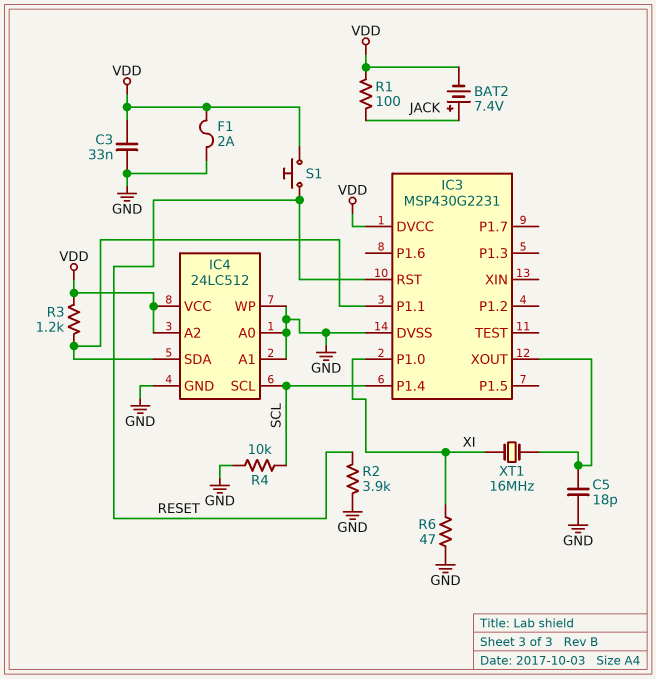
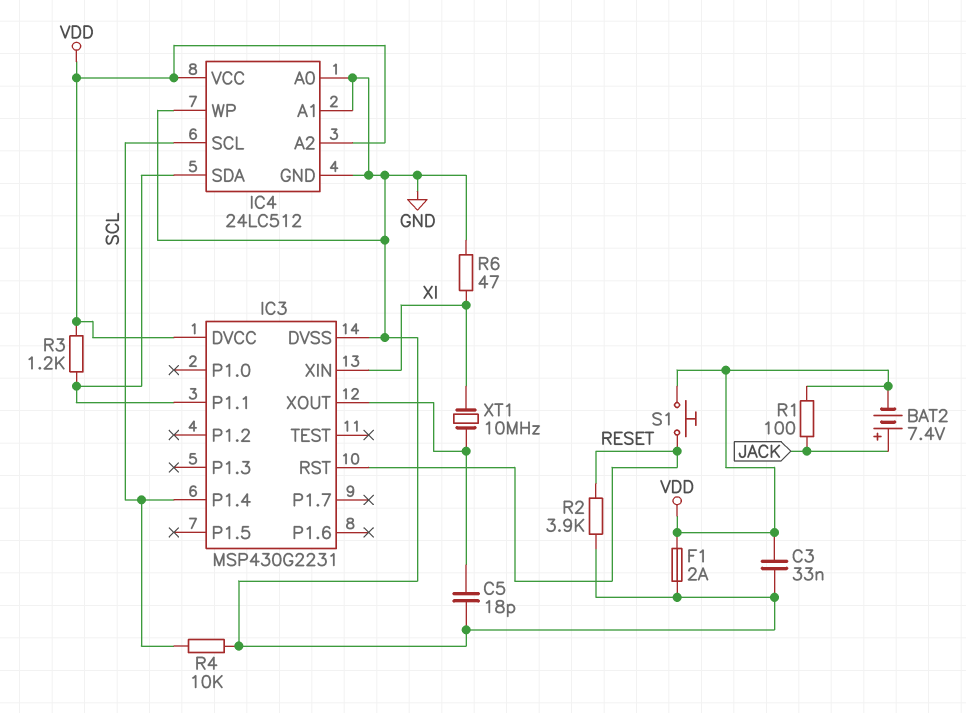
IC3 pin P1.0: XI -> none
IC3 pin XIN: none -> XI
XT1: 16MHz (IC3/XOUT, XI) -> 10MHz (IC3/XOUT, XI)

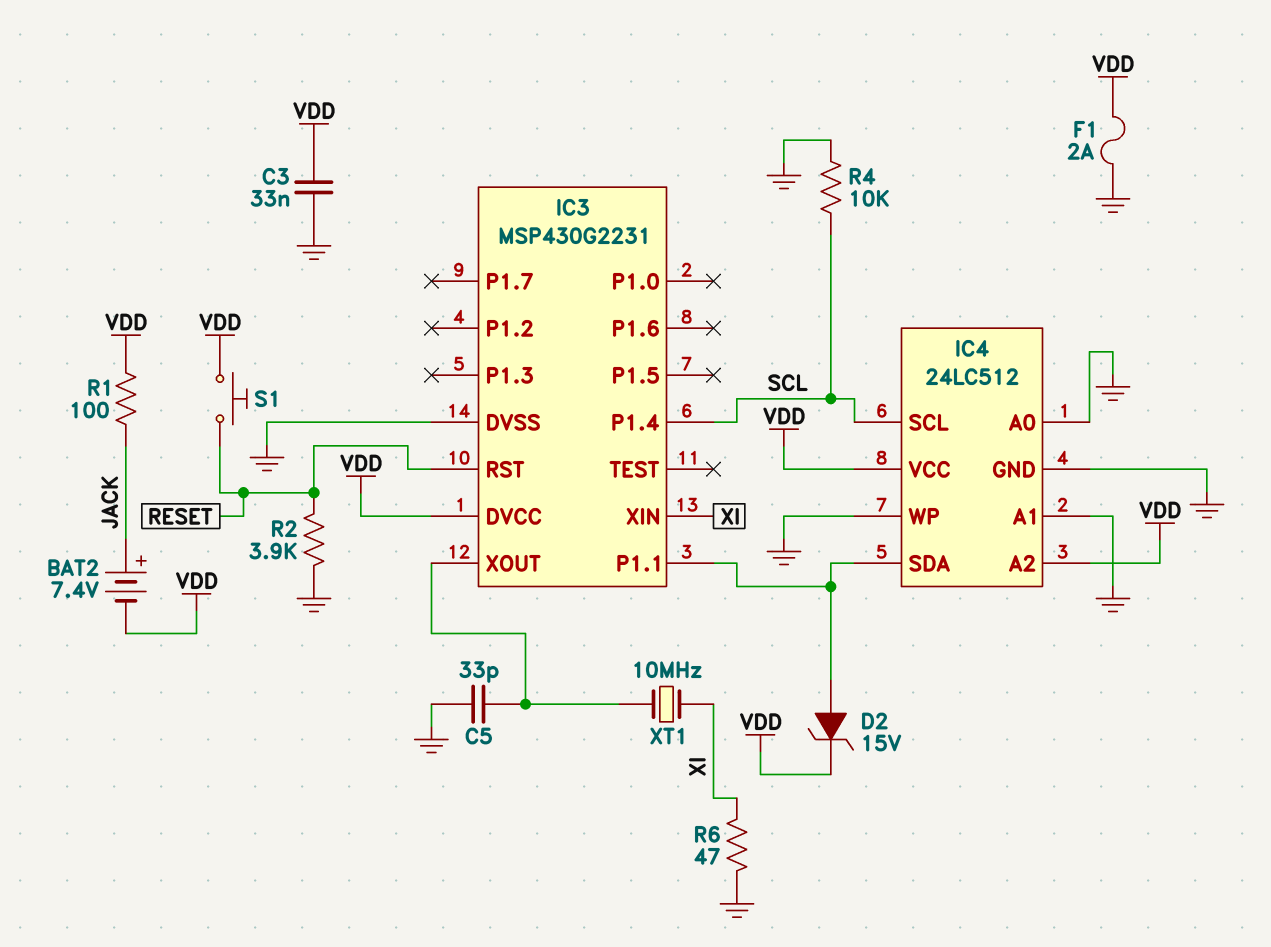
C5: 18pF (GND, IC3/XOUT) -> 33pF (GND, IC3/XOUT)
D2: none -> zener 15V (A IC3/P1.1, K VDD)
R3: 1.2k (IC3/P1.1, VDD) -> none

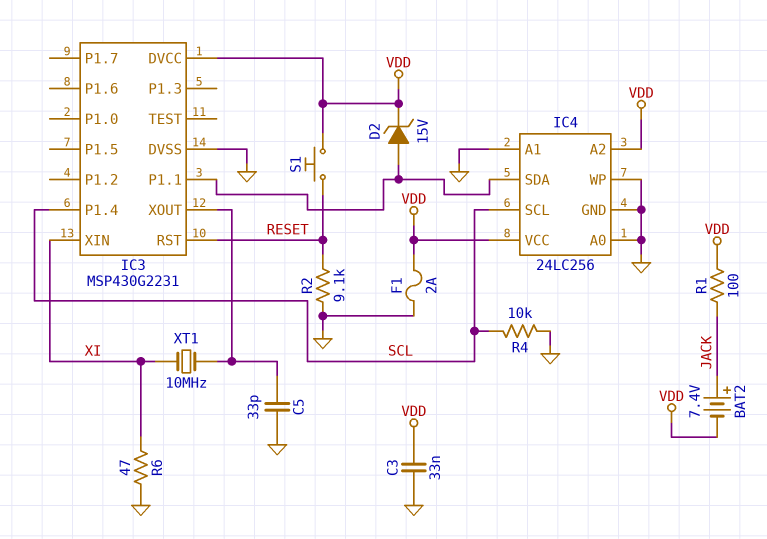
IC4: 24LC512 -> 24LC256
R2: 3.9k (GND, RESET) -> 9.1k (GND, RESET)

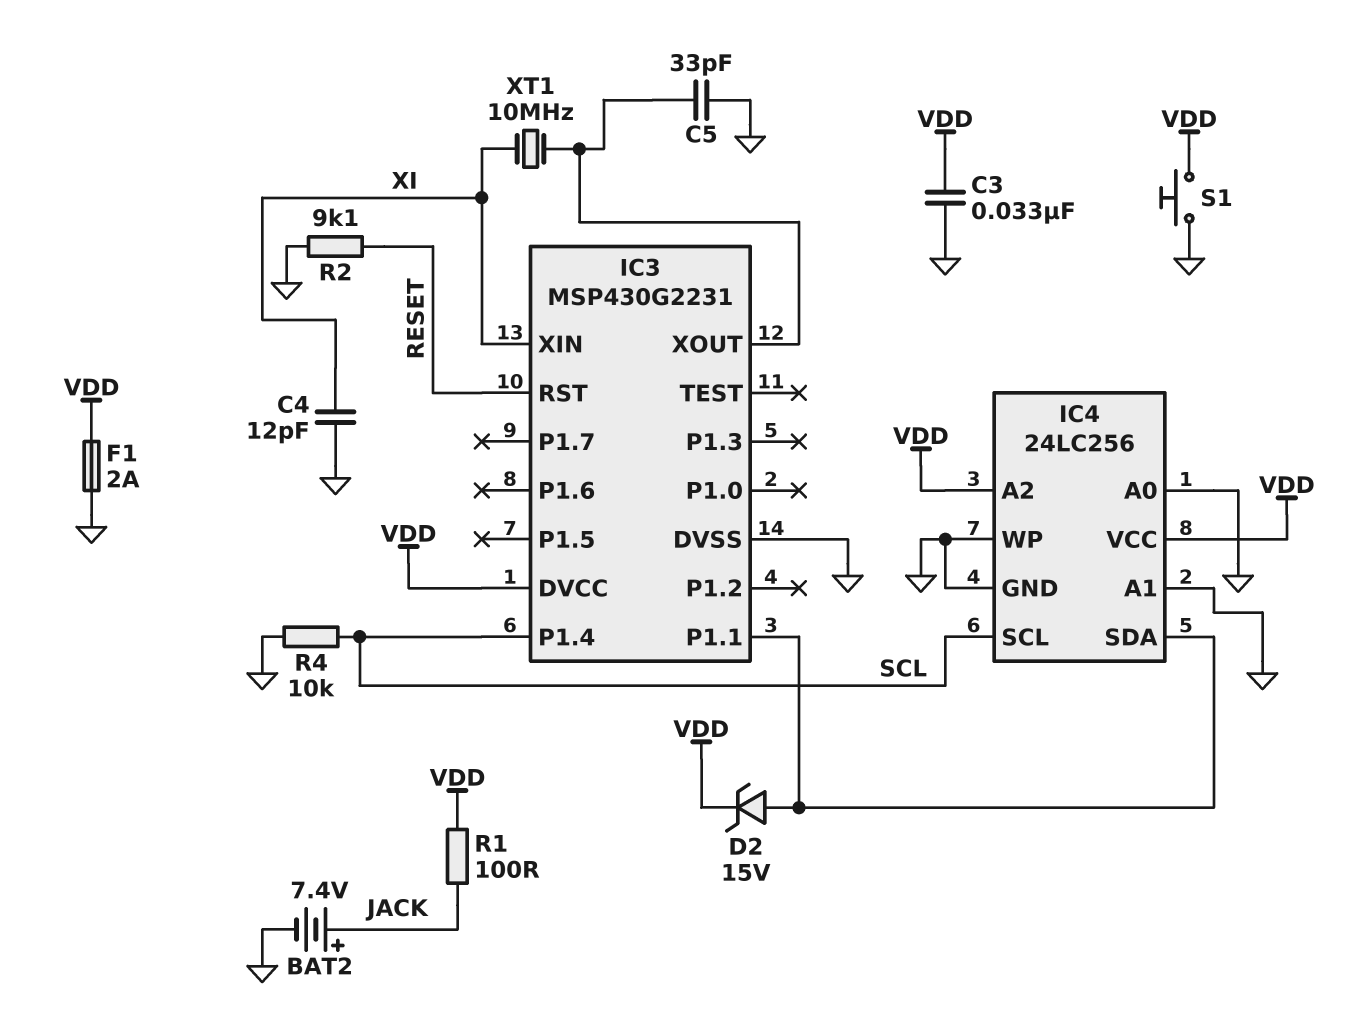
BAT2: 7.4V (plus JACK, minus VDD) -> 7.4V (plus JACK, minus GND)
C4: none -> 12pF (GND, XI)
R6: 47 (GND, XI) -> none
S1: button (RESET, VDD) -> button (GND, VDD)

